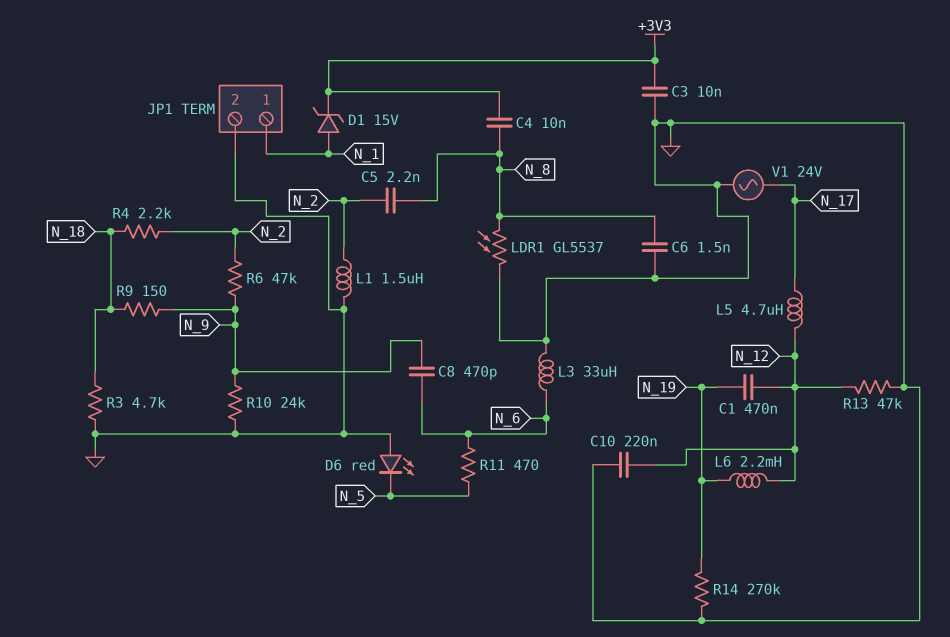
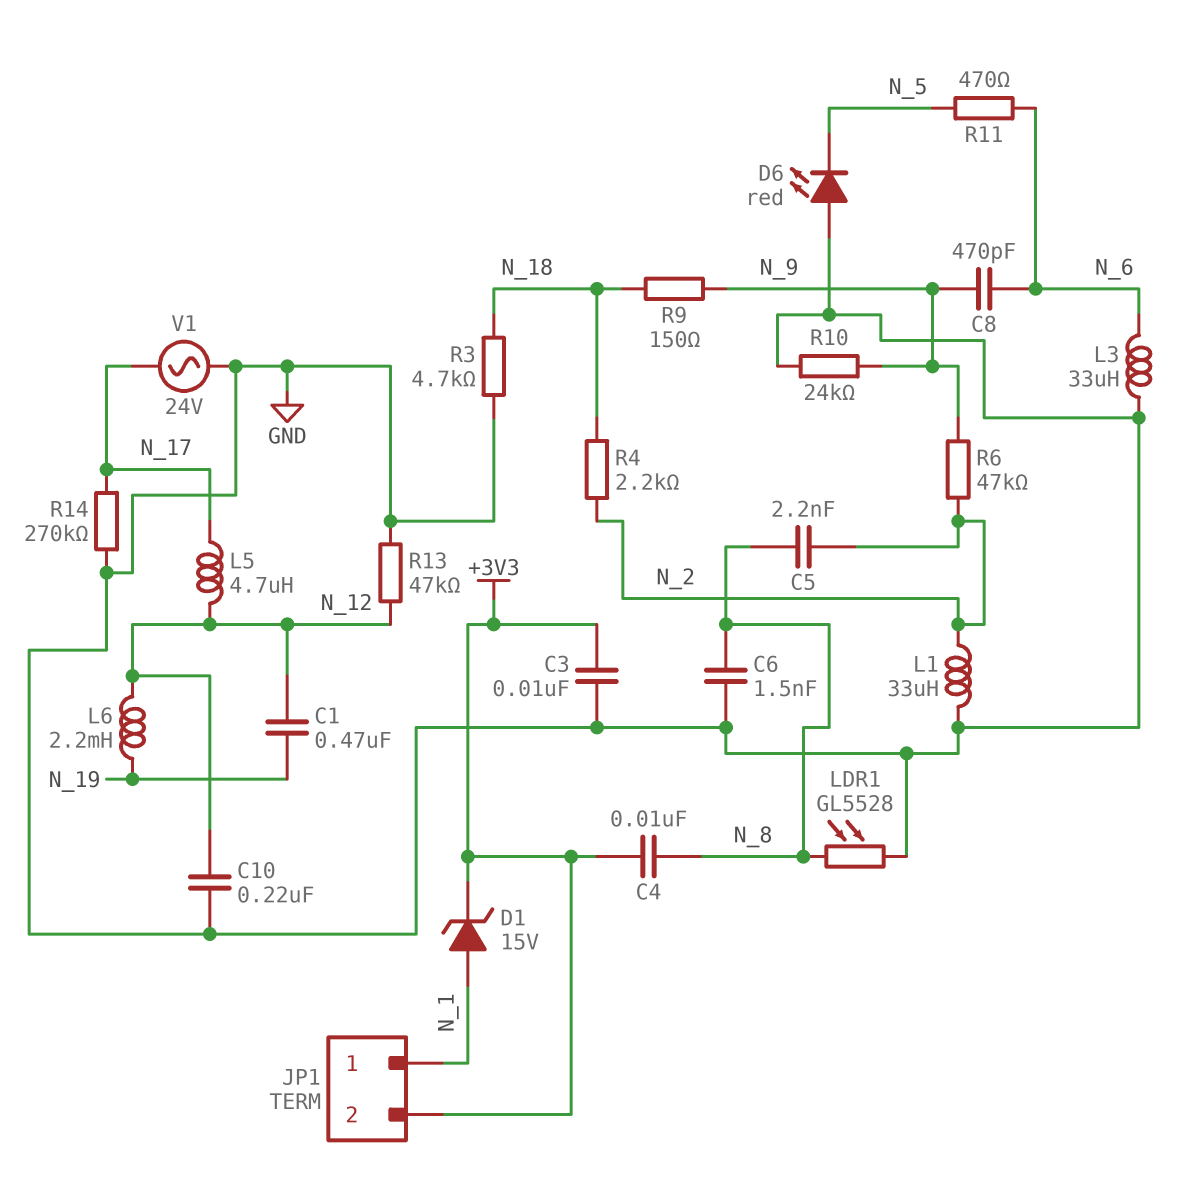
JP1 pin 2: GND -> +3V3
L1: 1.5uH (GND, N_2) -> 33uH (GND, N_2)
LDR1: GL5537 (GND, N_8) -> GL5528 (GND, N_8)
R14: 270k (GND, N_19) -> 270k (GND, N_17)

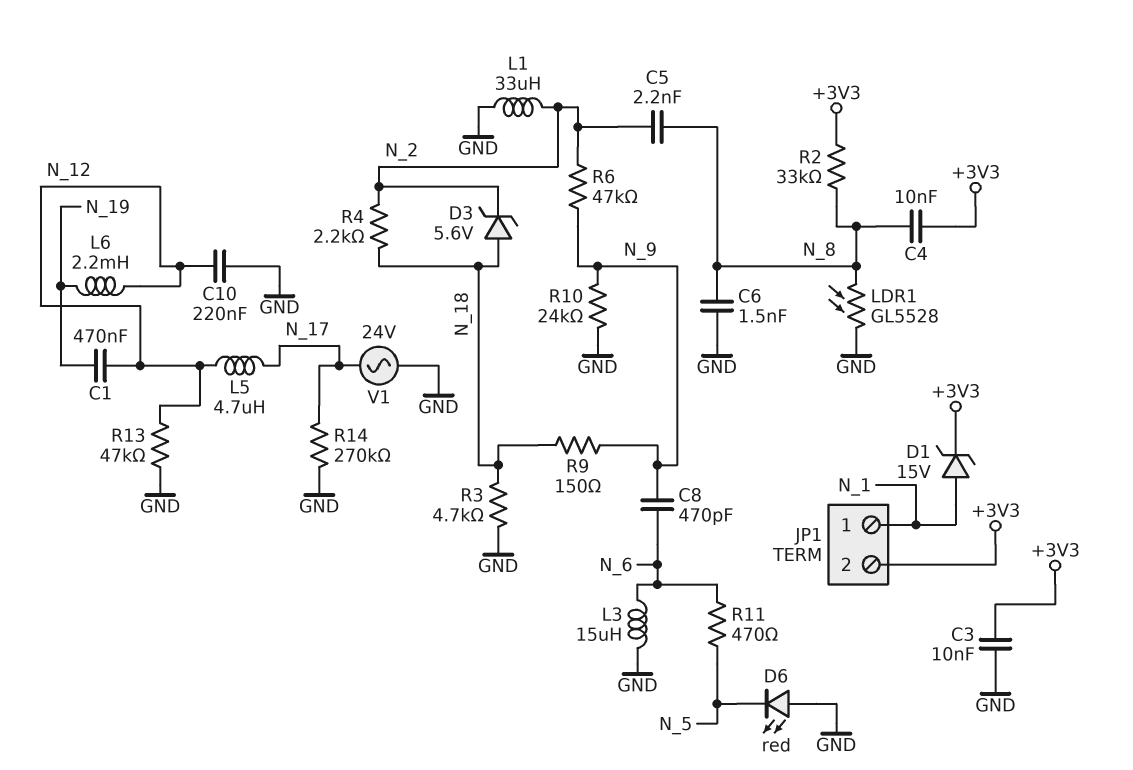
D3: none -> zener 5.6V (A N_18, K N_2)
L3: 33uH (GND, N_6) -> 15uH (GND, N_6)
R2: none -> 33k (+3V3, N_8)

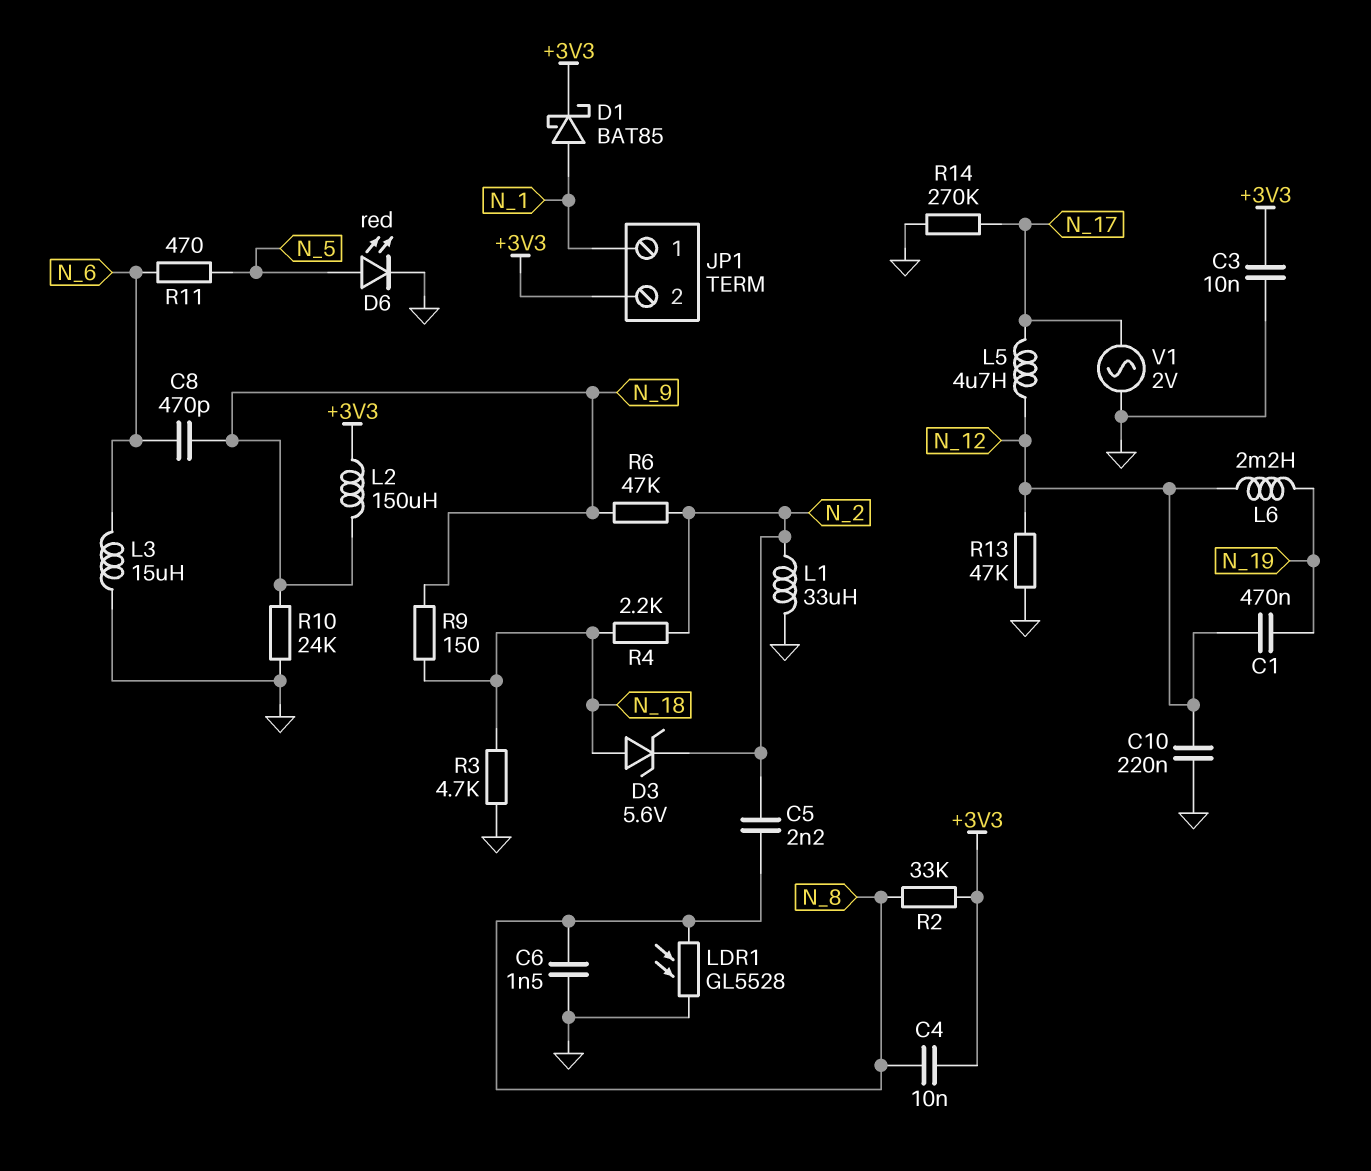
D1: zener 15V (A N_1, K +3V3) -> schottky BAT85 (A N_1, K +3V3)
D6: LED red (A GND, K N_5) -> LED red (A N_5, K GND)
L2: none -> 150uH (+3V3, N_9)
V1: AC 24V (GND, N_17) -> AC 2V (GND, N_17)

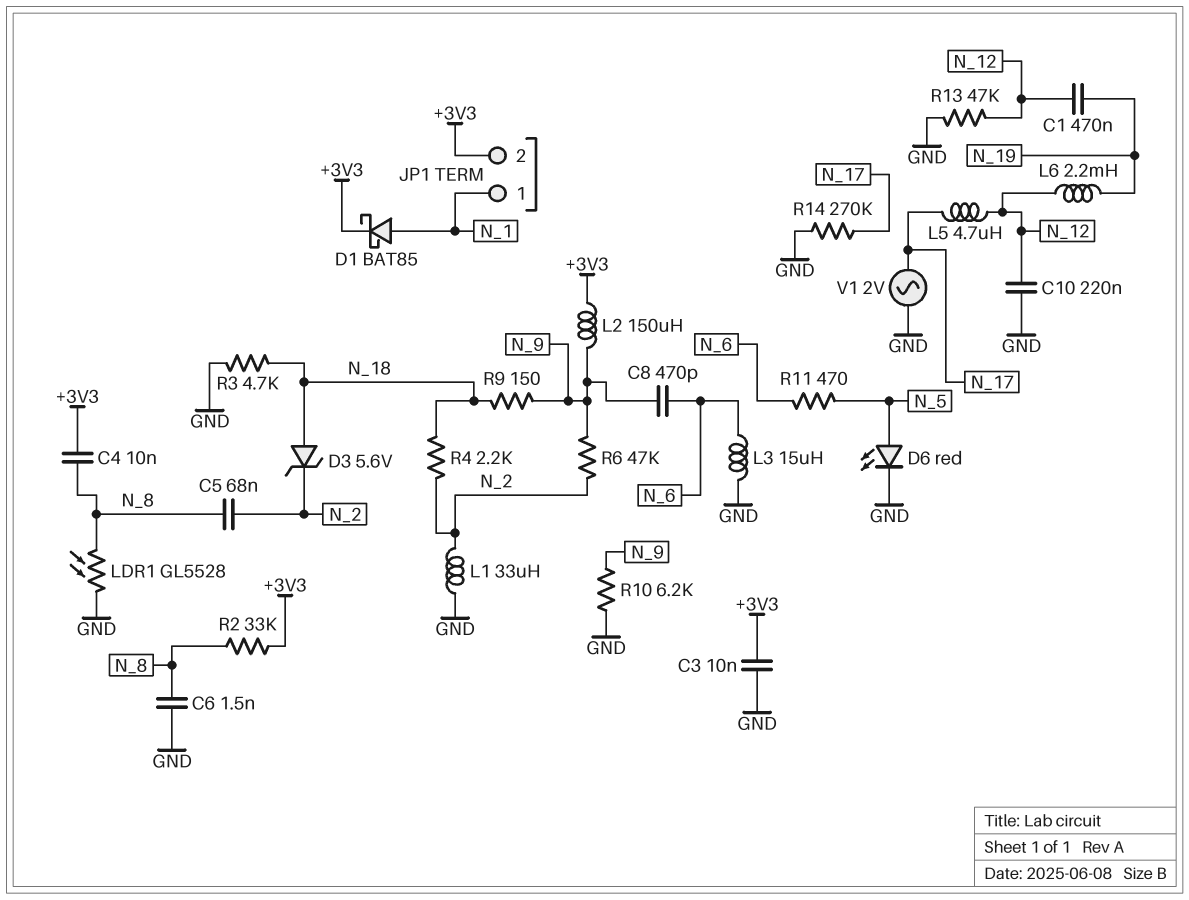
C5: 2.2nF (N_2, N_8) -> 68nF (N_2, N_8)
R10: 24k (GND, N_9) -> 6.2k (GND, N_9)

